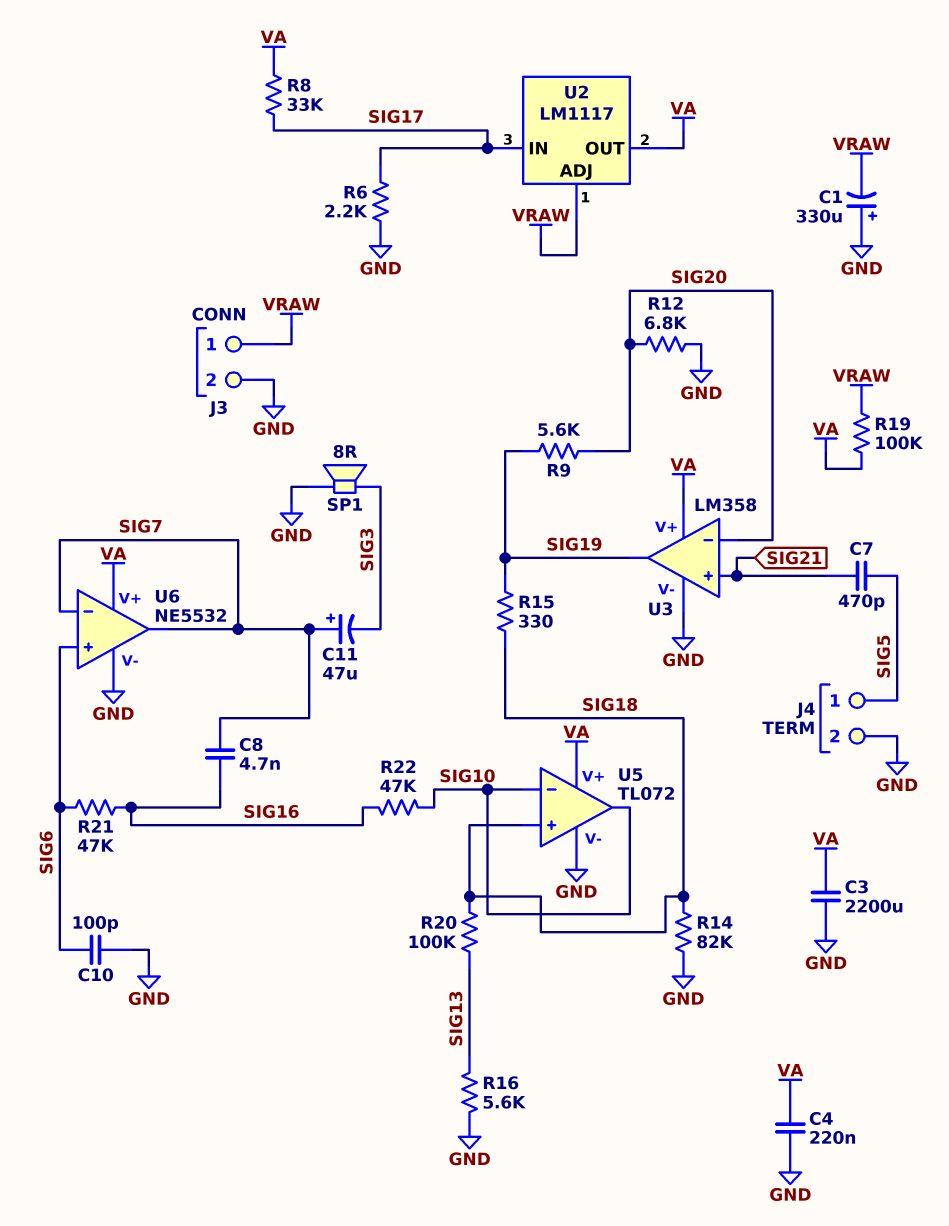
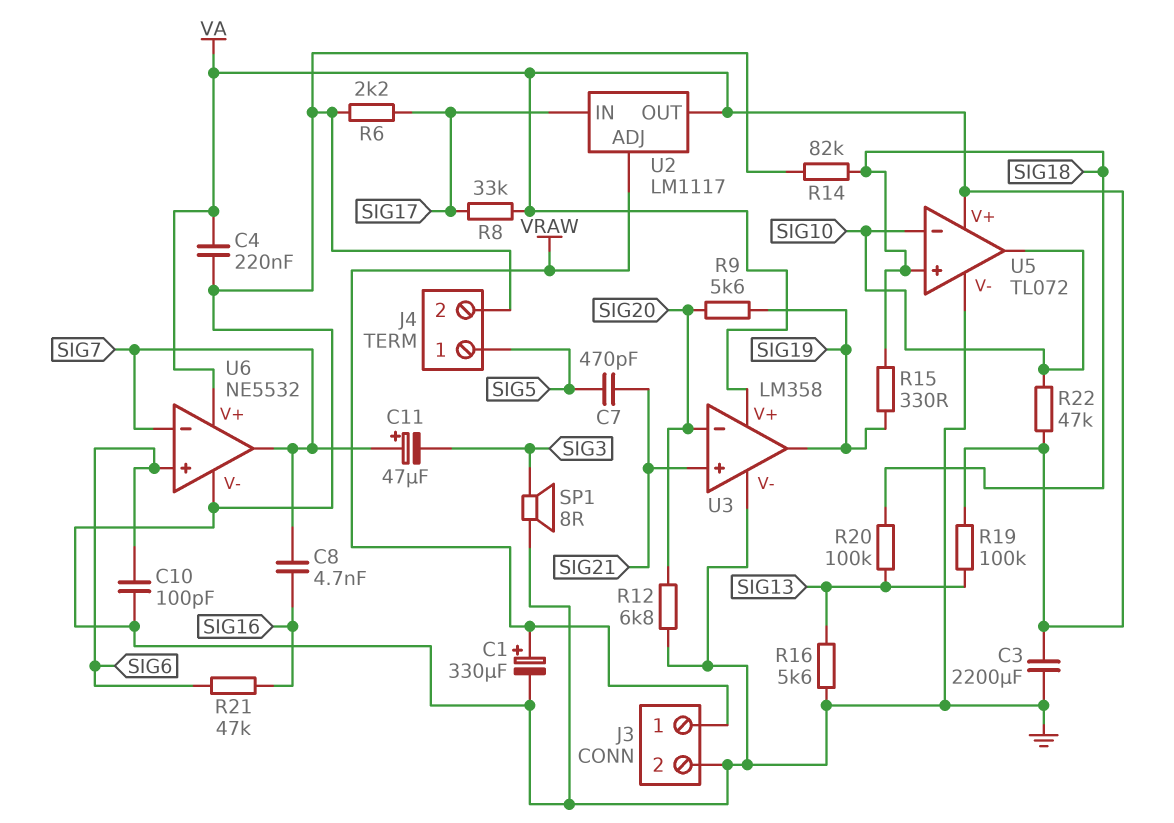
C1: 330uF (plus GND, minus VRAW) -> 330uF (plus VRAW, minus GND)
R19: 100k (VA, VRAW) -> 100k (SIG13, VA)
R22: 47k (SIG10, SIG16) -> 47k (SIG10, VA)

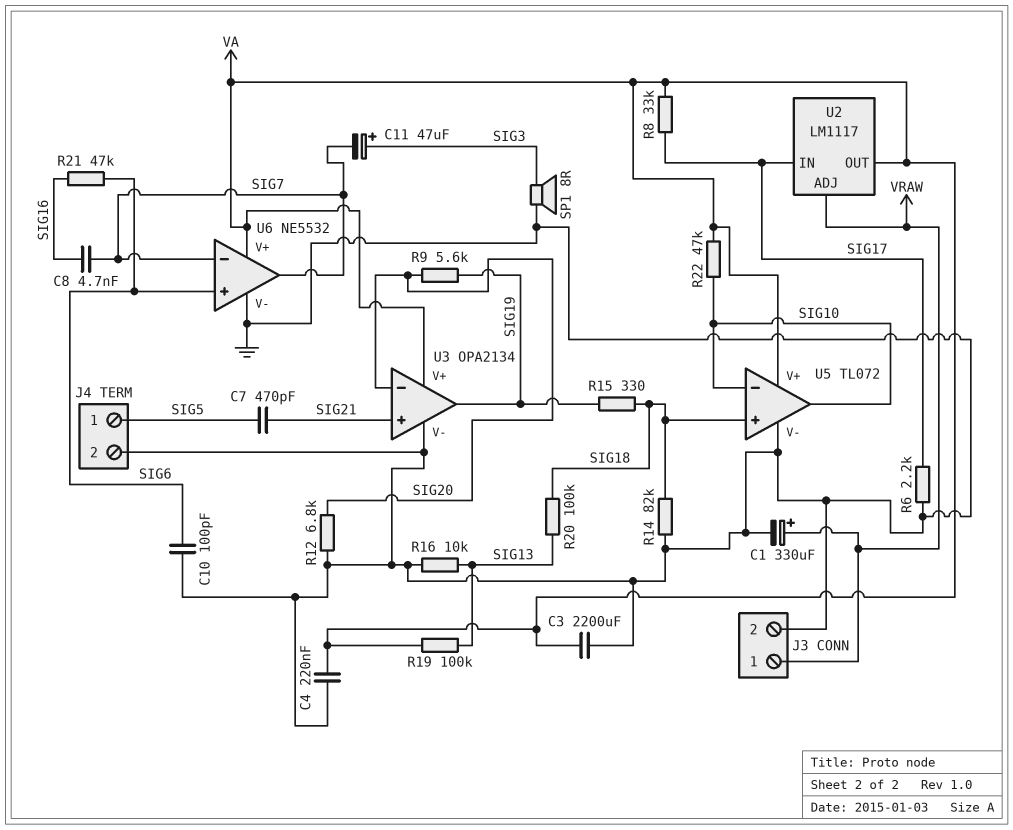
C11: 47uF (plus SIG7, minus SIG3) -> 47uF (plus SIG3, minus SIG7)
R16: 5.6k (GND, SIG13) -> 10k (GND, SIG13)
U3: LM358 -> OPA2134

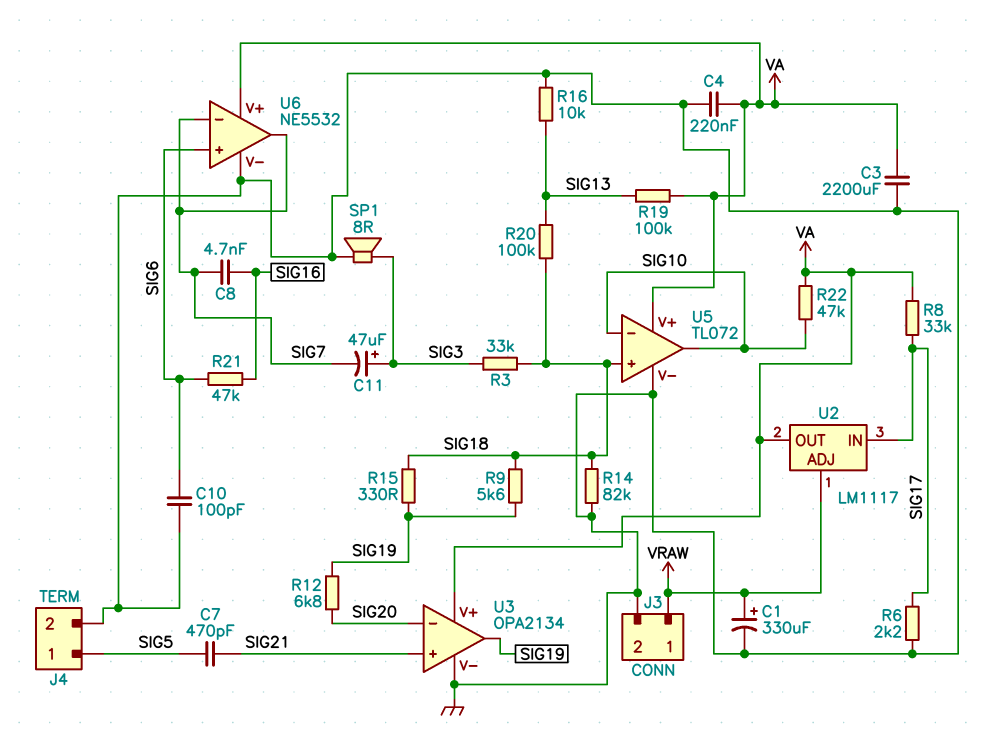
R3: none -> 33k (SIG3, SIG18)
R9: 5.6k (SIG19, SIG20) -> 5.6k (SIG18, SIG19)
R12: 6.8k (GND, SIG20) -> 6.8k (SIG19, SIG20)

